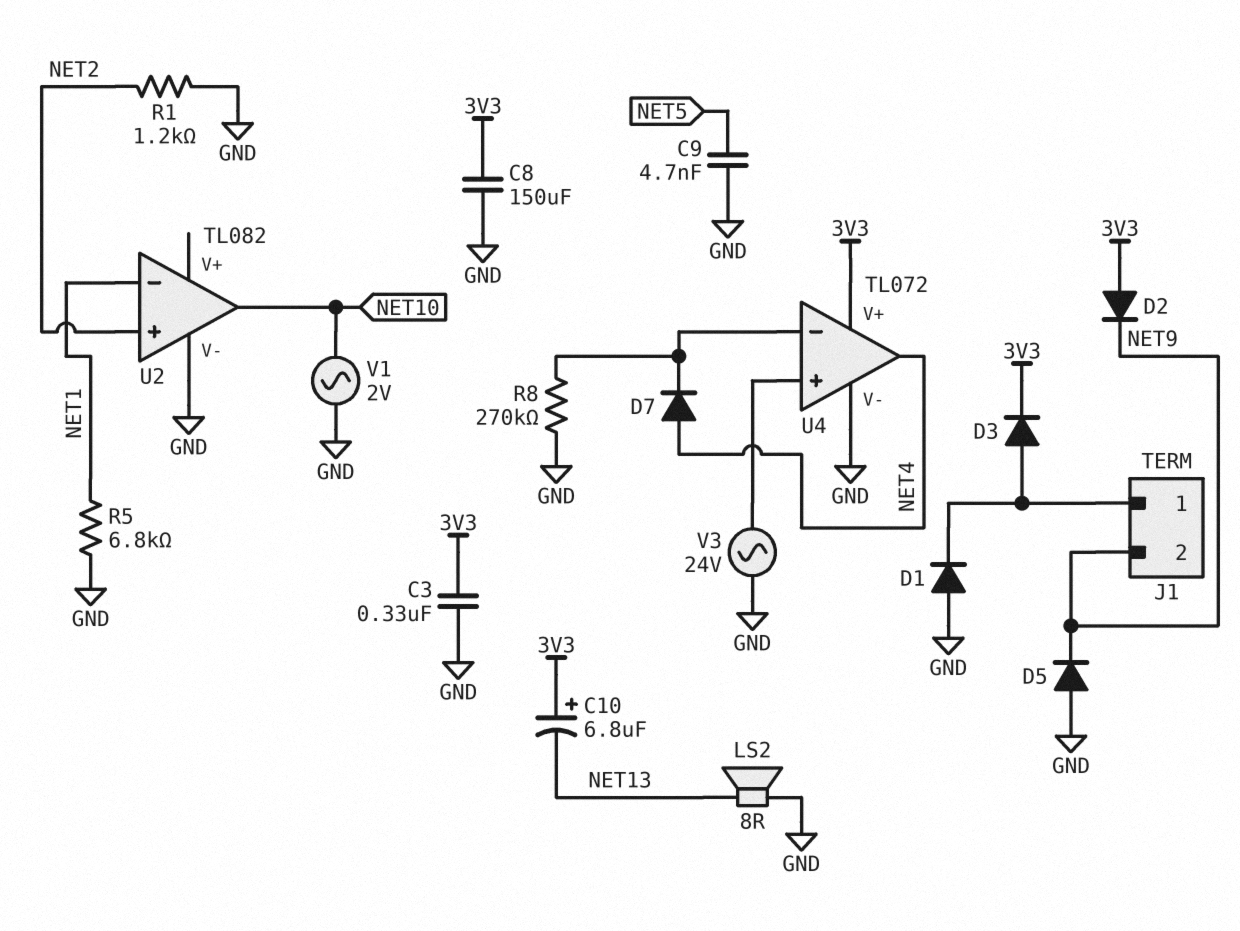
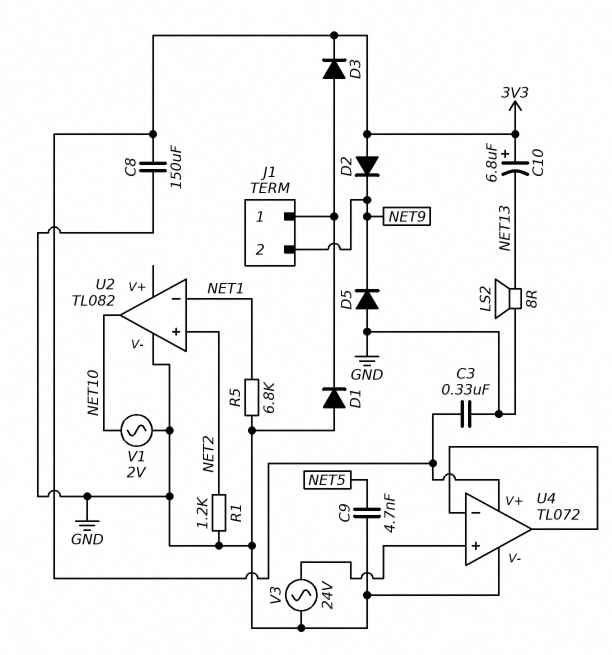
D7: diode (A NET4, K U4/in-) -> none
R8: 270k (GND, U4/in-) -> none
U4 pin out: NET4 -> U4/in-

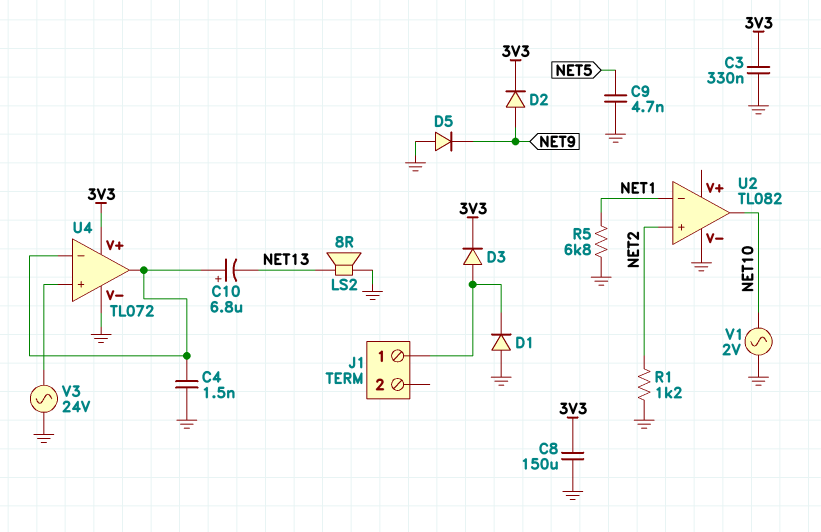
C4: none -> 1.5nF (GND, U4/in-)
C10: 6.8uF (plus 3V3, minus NET13) -> 6.8uF (plus U4/in-, minus NET13)
D2: diode (A 3V3, K NET9) -> diode (A NET9, K 3V3)
J1 pin 2: NET9 -> none

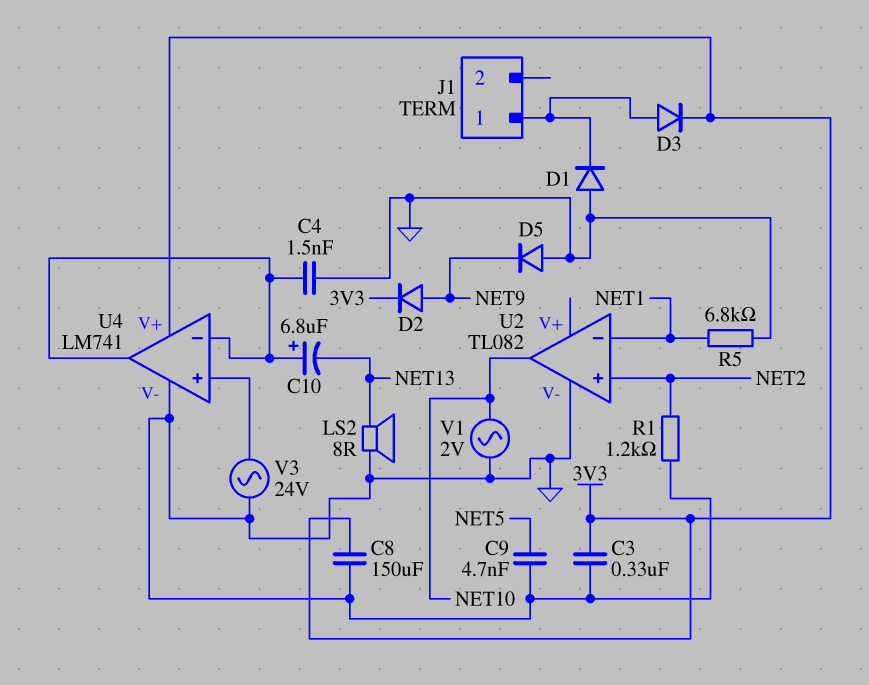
U4: TL072 -> LM741

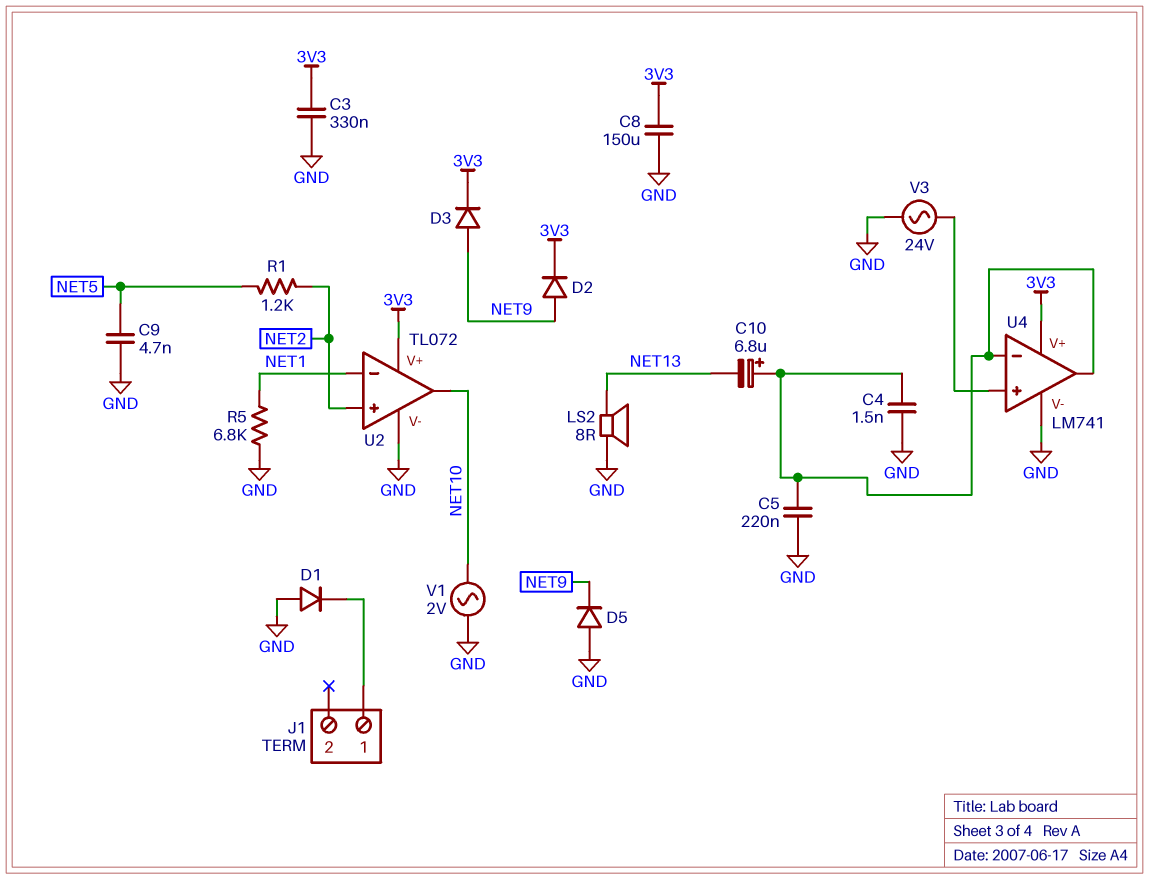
C5: none -> 220nF (GND, U4/in-)
D3: diode (A J1/1, K 3V3) -> diode (A NET9, K 3V3)
R1: 1.2k (GND, NET2) -> 1.2k (NET2, NET5)
U2: TL082 -> TL072
U2 pin V+: none -> 3V3

